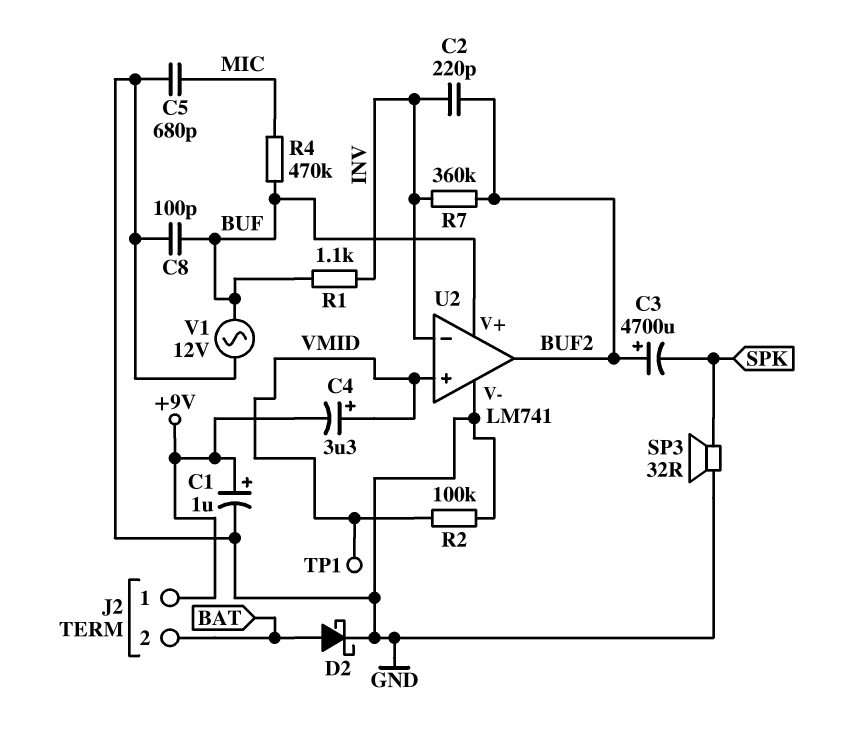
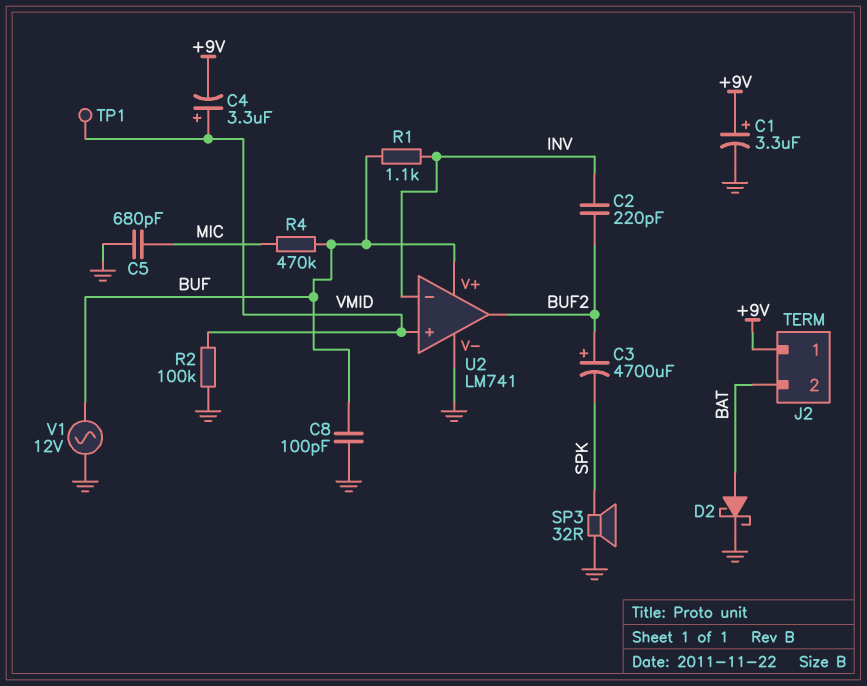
C1: 1uF (plus +9V, minus GND) -> 3.3uF (plus +9V, minus GND)
R7: 360k (BUF2, INV) -> none

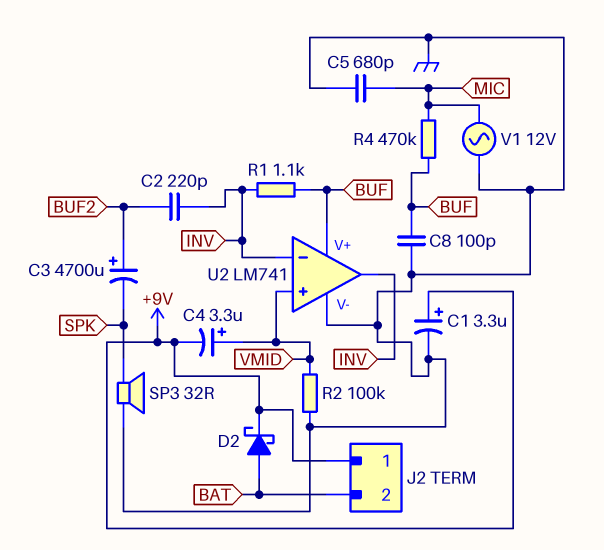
D2: schottky (A BAT, K GND) -> schottky (A BAT, K +9V)
TP1: test point (VMID) -> none
U2 pin out: BUF2 -> INV
V1: AC 12V (BUF, GND) -> AC 12V (GND, MIC)

